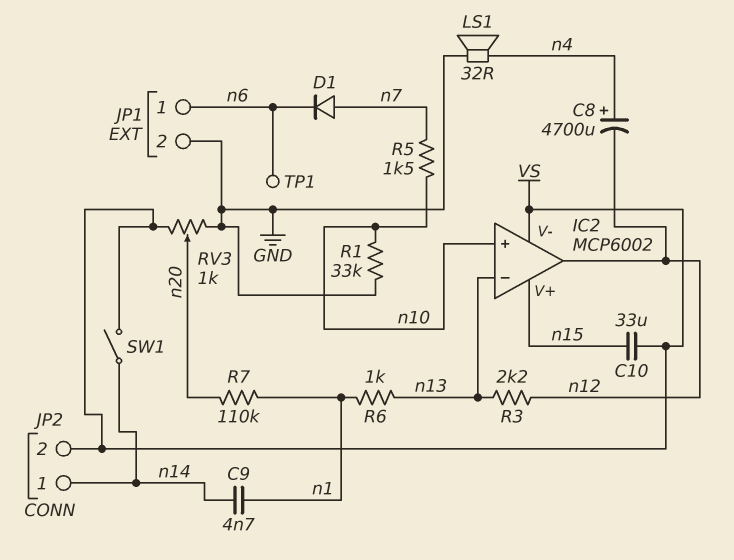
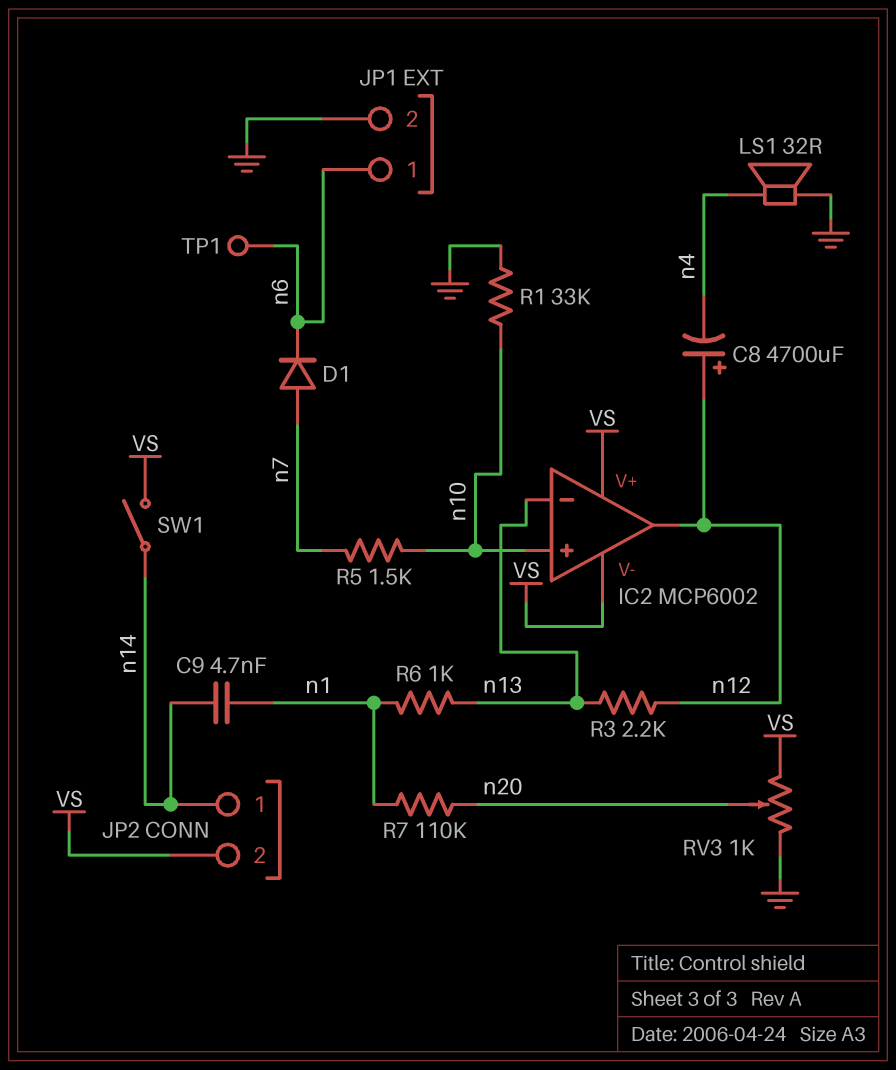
C8: 4700uF (plus n4, minus n12) -> 4700uF (plus n12, minus n4)
C10: 33uF (VS, n15) -> none
IC2 pin V+: n15 -> VS

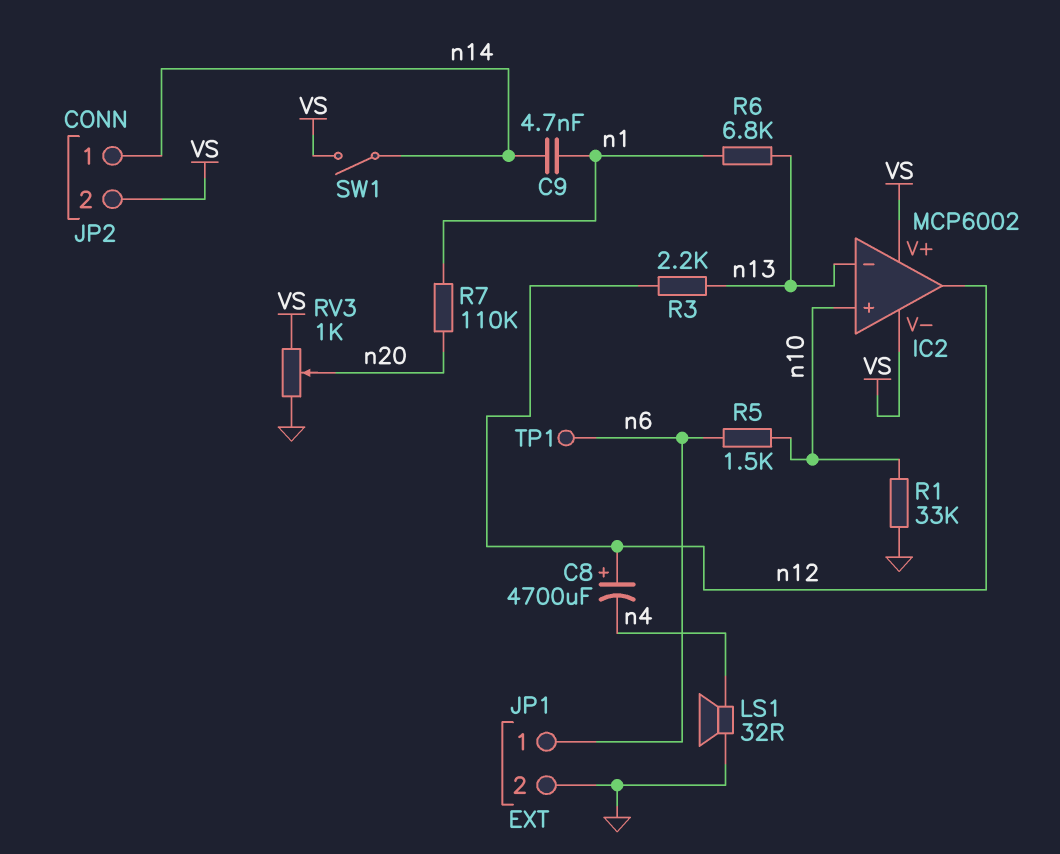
D1: diode (A n7, K n6) -> none
R5: 1.5k (n7, n10) -> 1.5k (n6, n10)
R6: 1k (n1, n13) -> 6.8k (n1, n13)

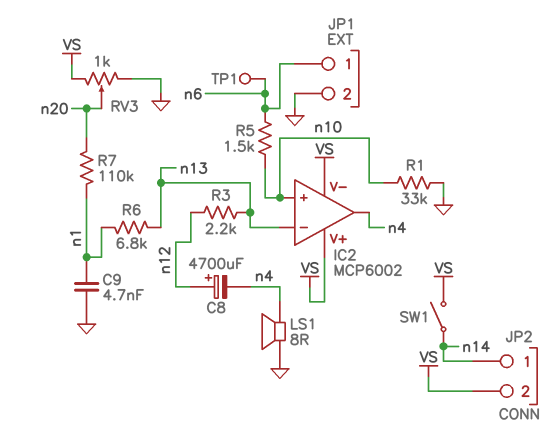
C9: 4.7nF (n1, n14) -> 4.7nF (GND, n1)
IC2 pin out: n12 -> n4
LS1: speaker 32R (GND, n4) -> speaker 8R (GND, n4)

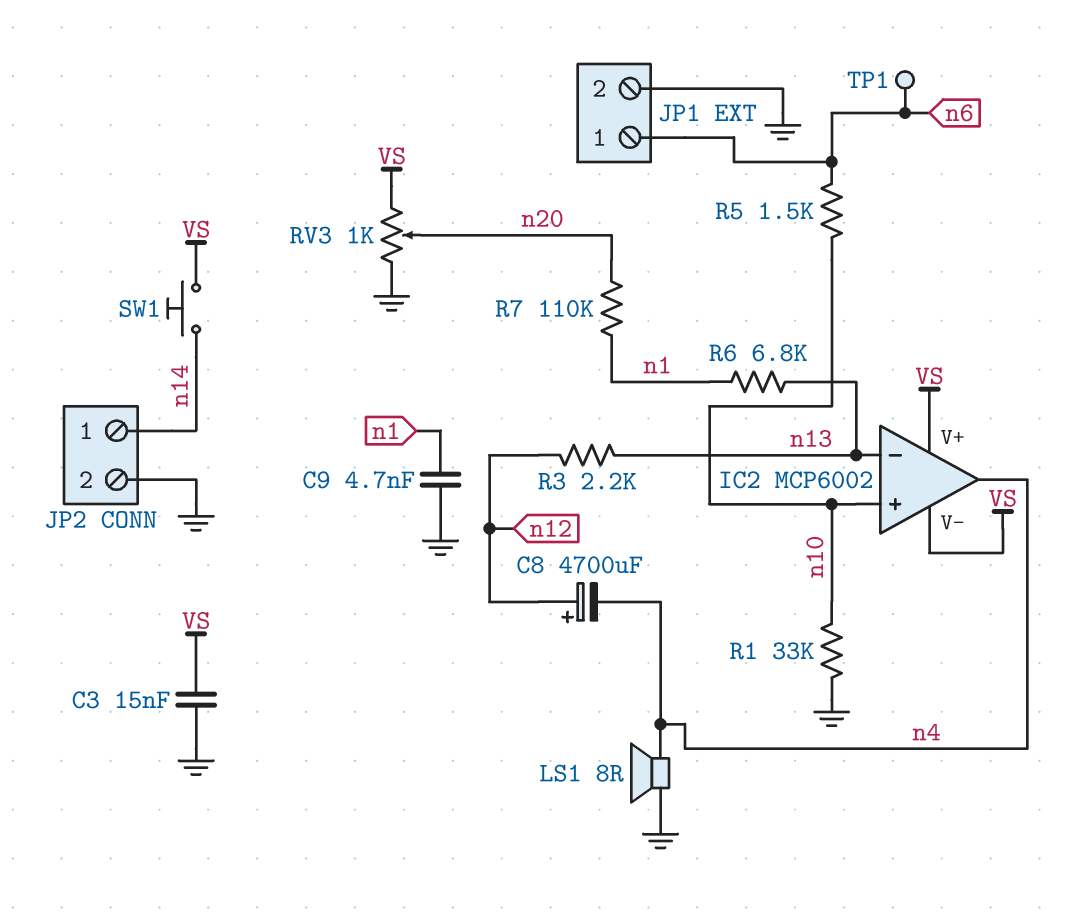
C3: none -> 15nF (GND, VS)
JP2 pin 2: VS -> GND
SW1: switch (VS, n14) -> button (VS, n14)

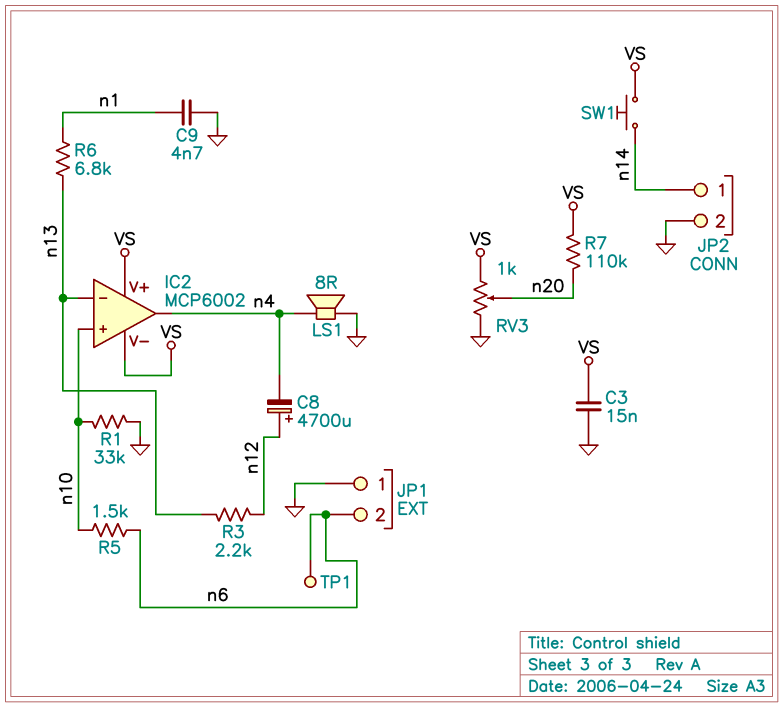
JP1 pin 1: n6 -> GND
JP1 pin 2: GND -> n6
R7: 110k (n1, n20) -> 110k (VS, n20)

